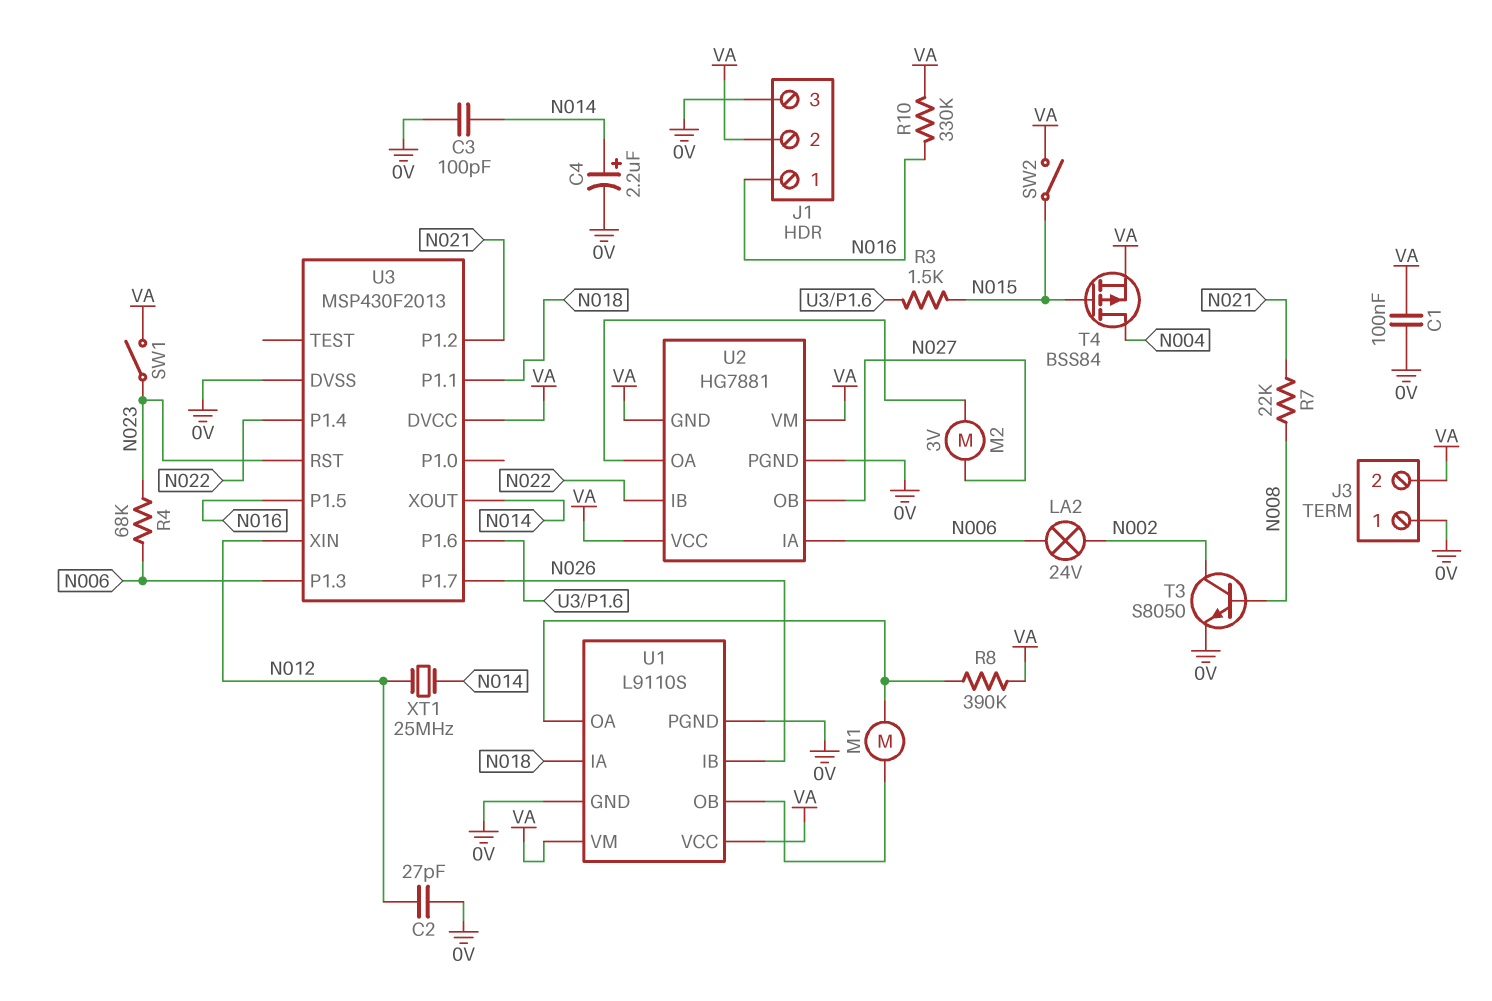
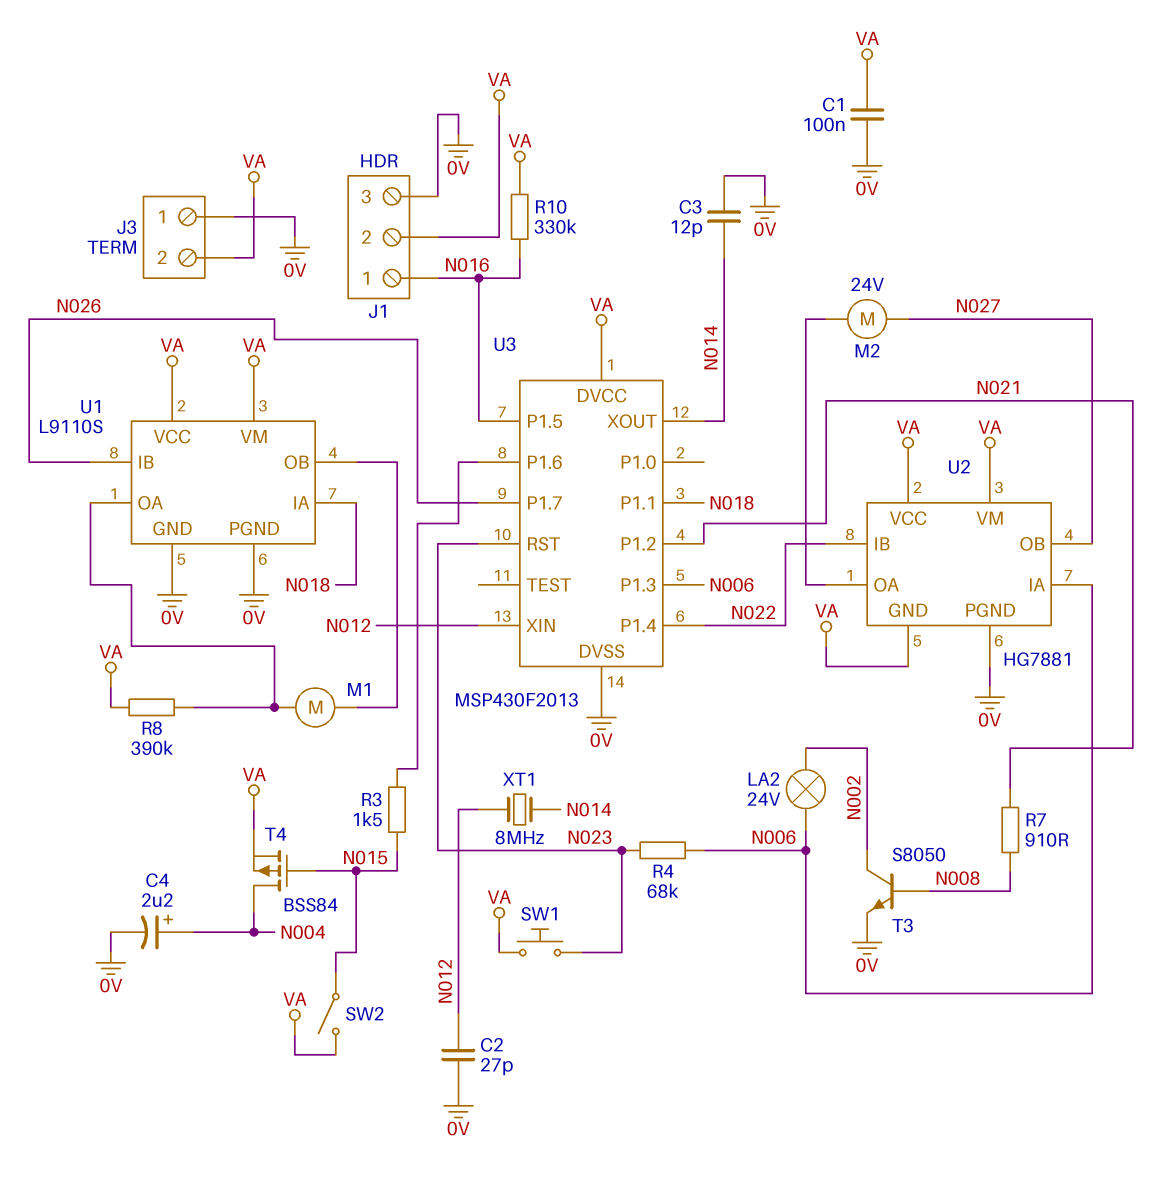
C3: 100pF (0V, N014) -> 12pF (0V, N014)
C4: 2.2uF (plus N014, minus 0V) -> 2.2uF (plus N004, minus 0V)
M2: motor 3V (N027, U2/OA) -> motor 24V (N027, U2/OA)
R7: 22k (N008, N021) -> 910 (N008, N021)
SW1: switch (N023, VA) -> button (N023, VA)
XT1: 25MHz (N012, N014) -> 8MHz (N012, N014)

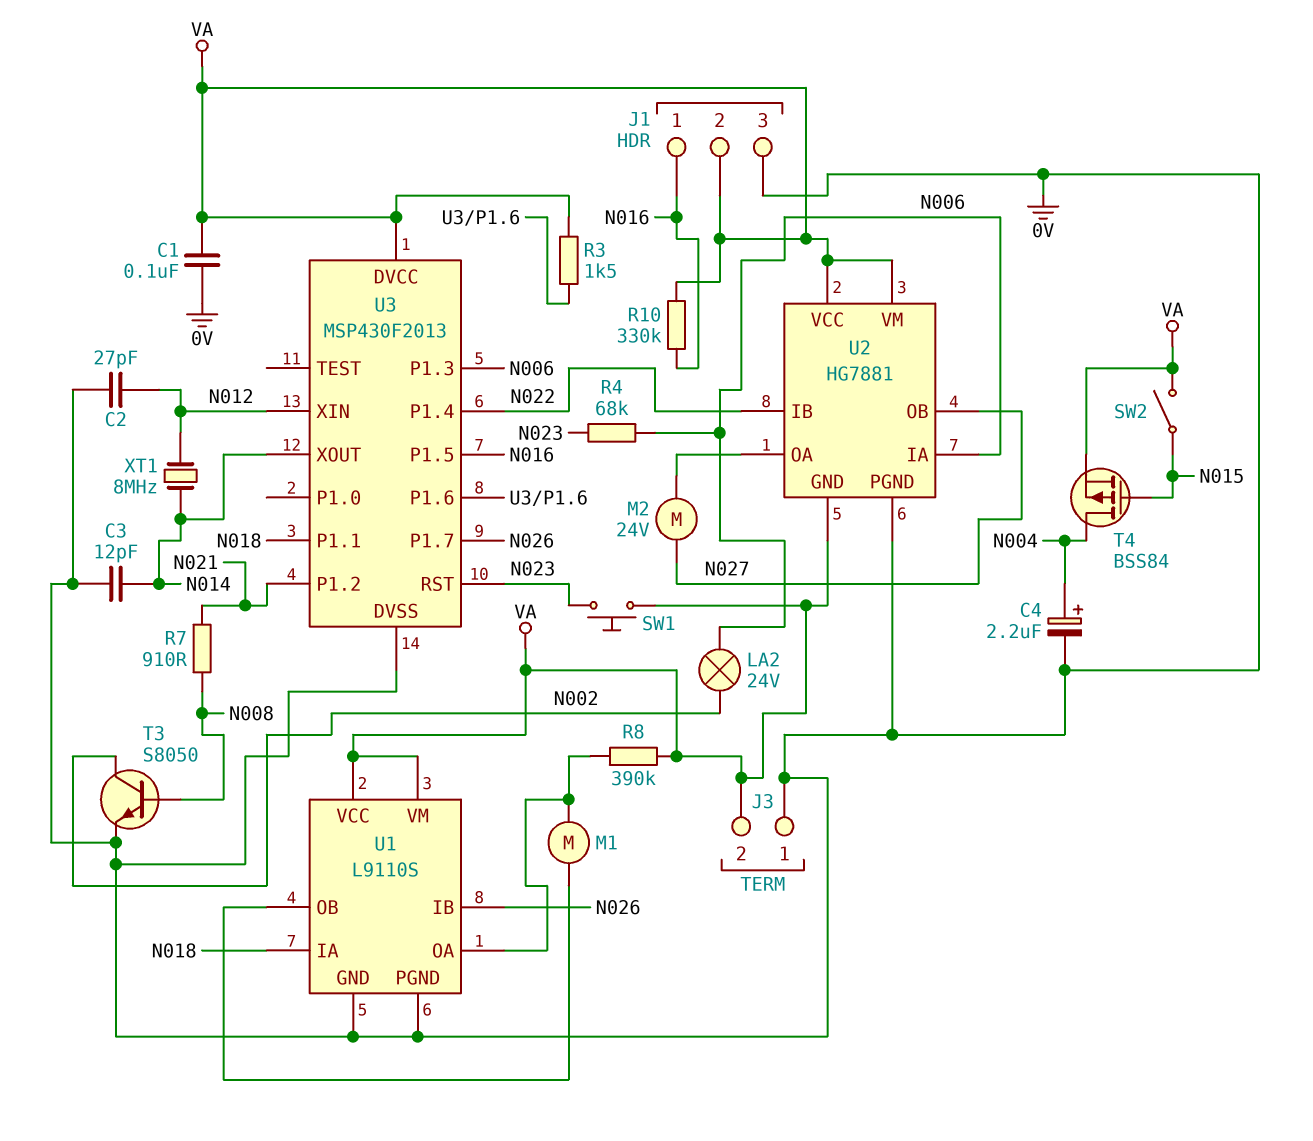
R3: 1.5k (N015, U3/P1.6) -> 1.5k (U3/P1.6, VA)

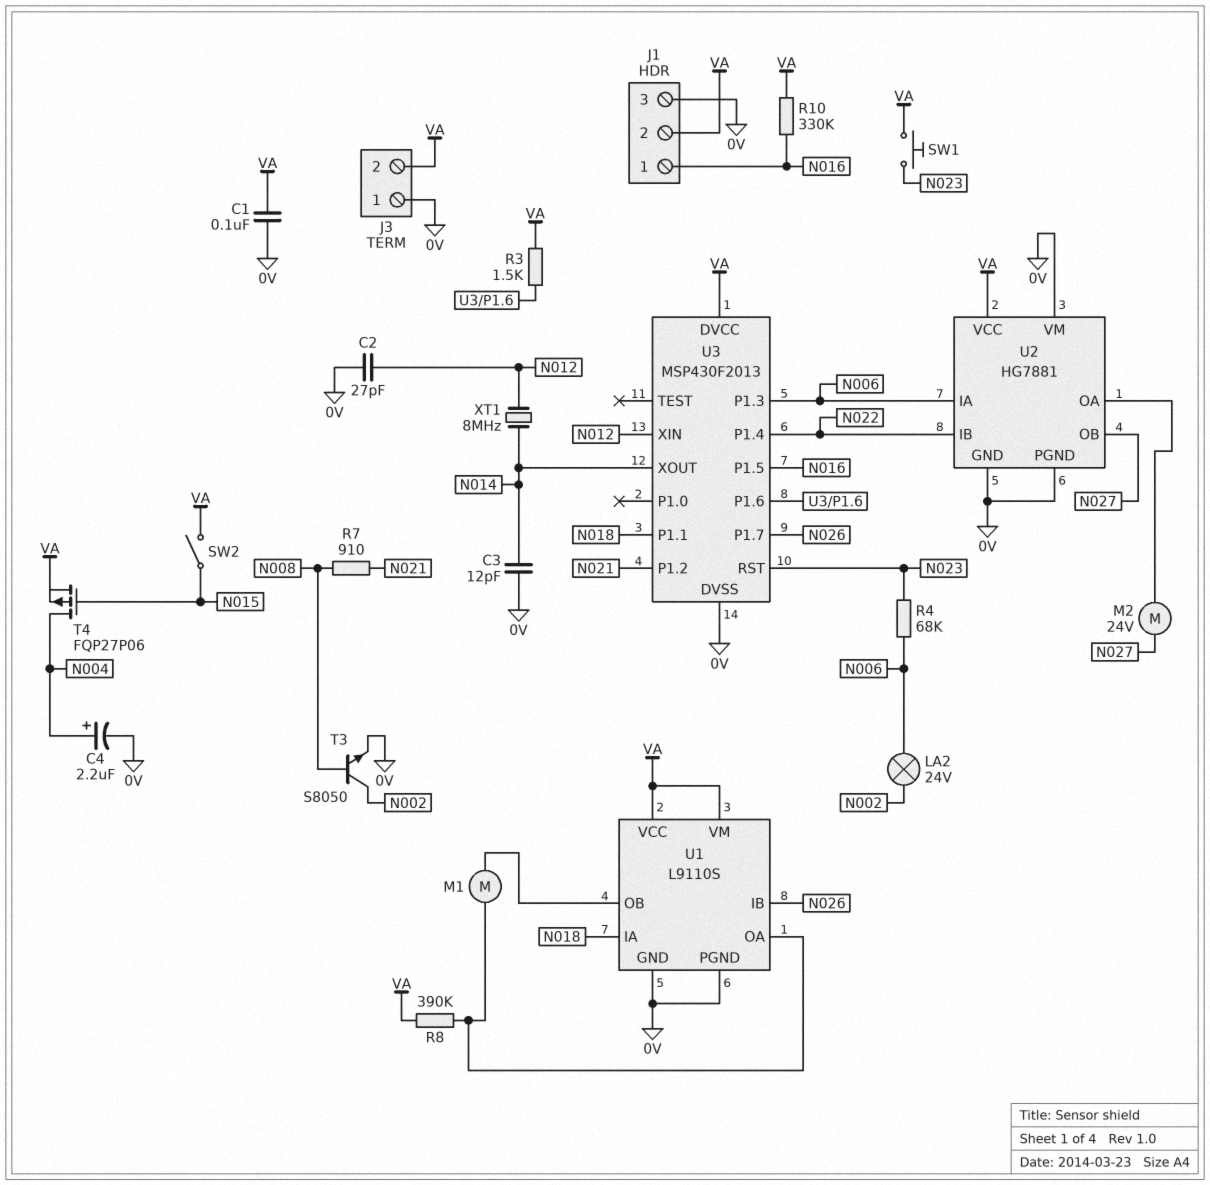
T4: PMOS BSS84 (G N015, D N004, S VA) -> PMOS FQP27P06 (G N015, D N004, S VA)
U2 pin GND: VA -> 0V
U2 pin VM: VA -> 0V

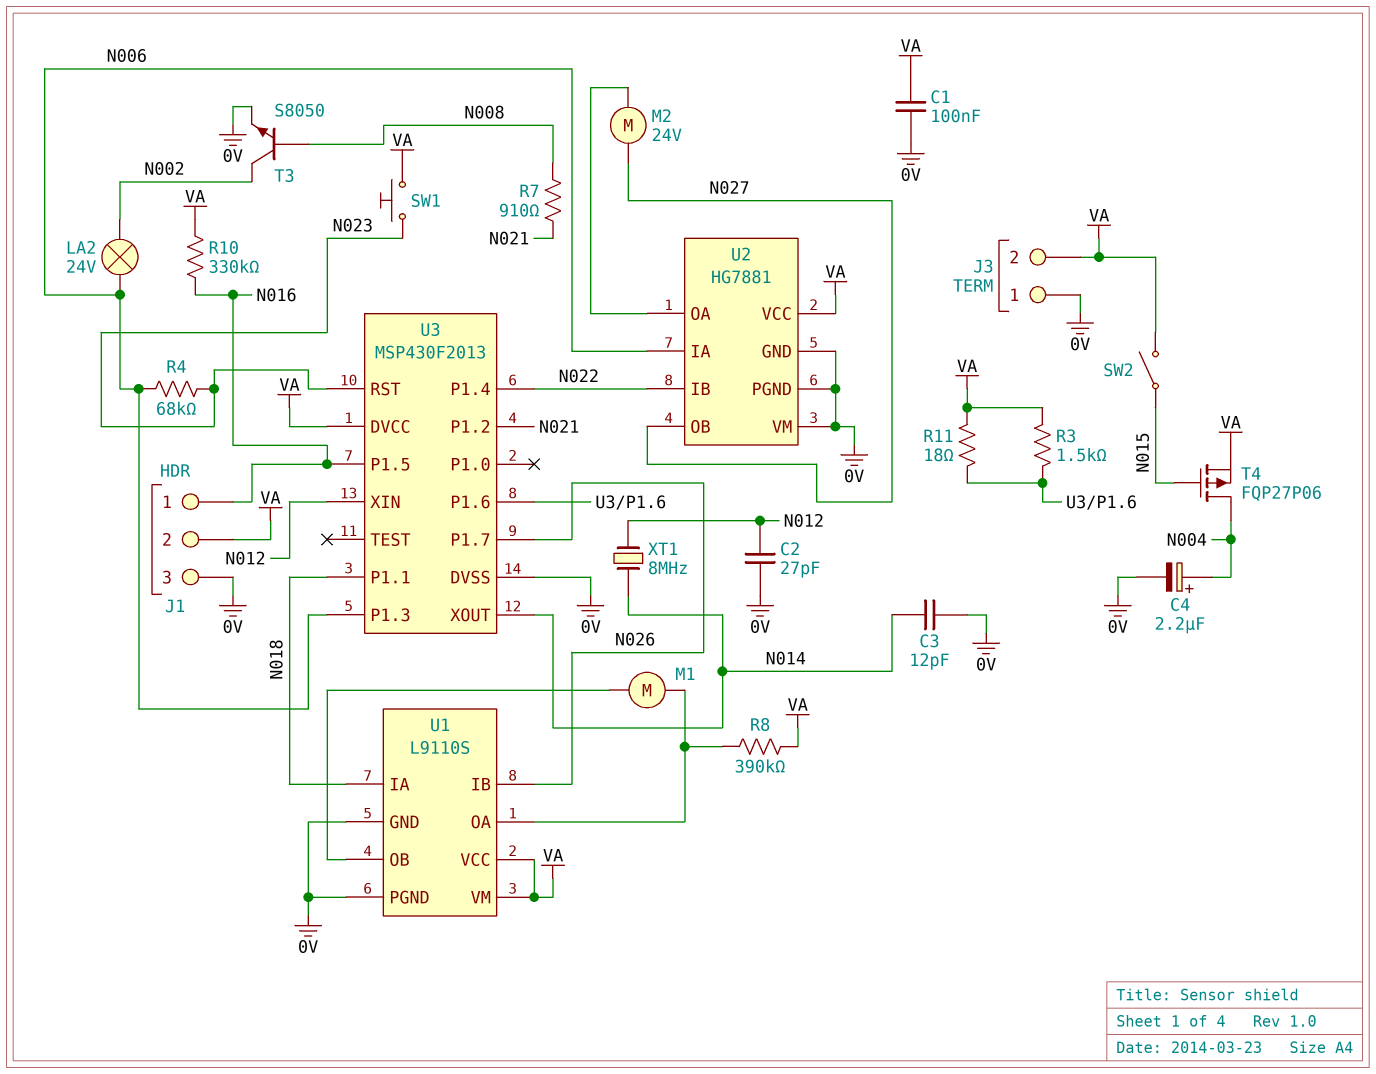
R11: none -> 18 (U3/P1.6, VA)

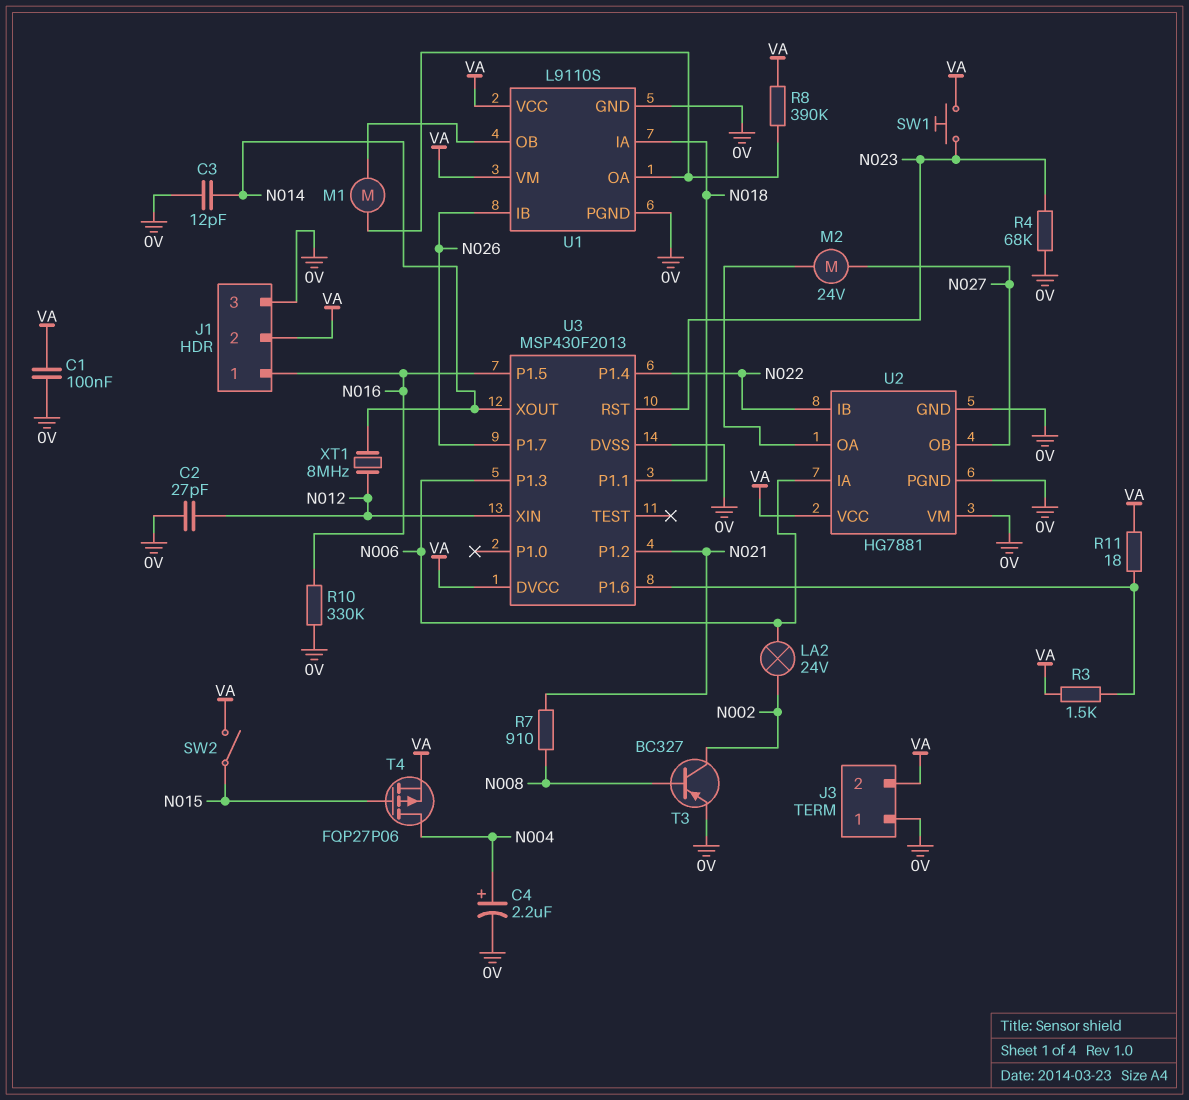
R4: 68k (N006, N023) -> 68k (0V, N023)
R10: 330k (N016, VA) -> 330k (0V, N016)
T3: NPN S8050 (B N008, C N002, E 0V) -> PNP BC327 (B N008, C N002, E 0V)

